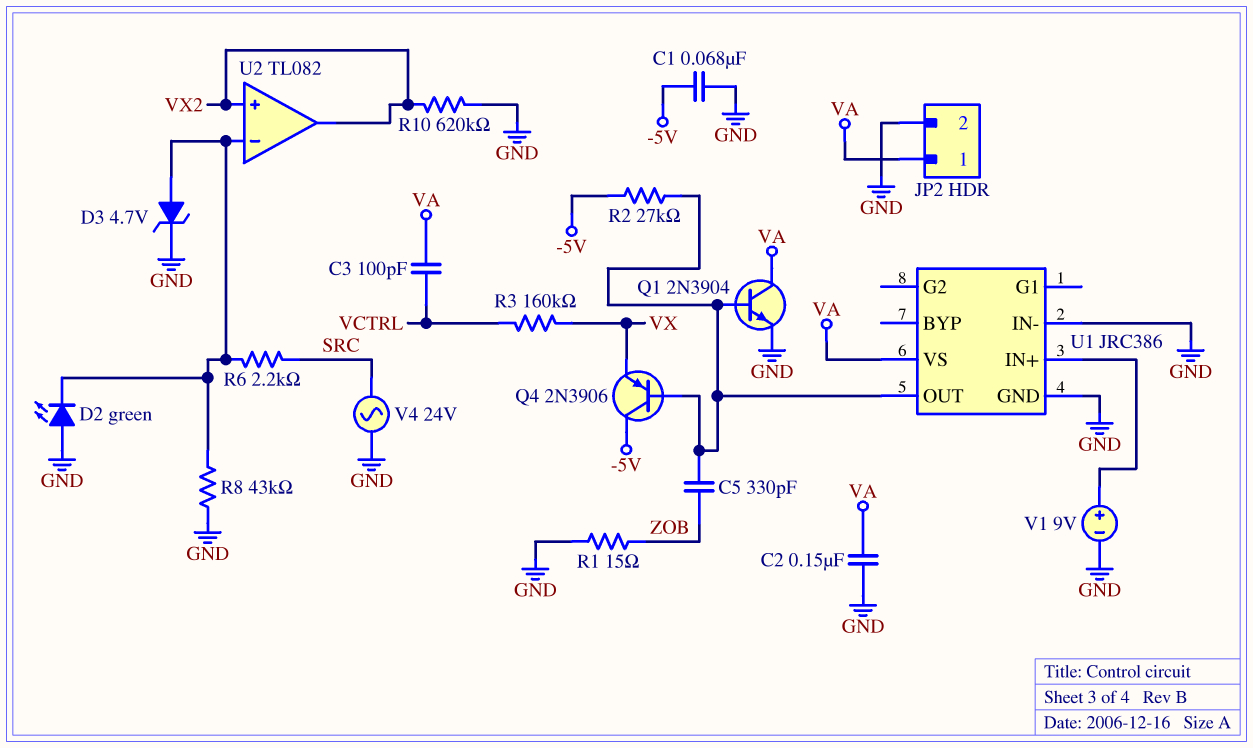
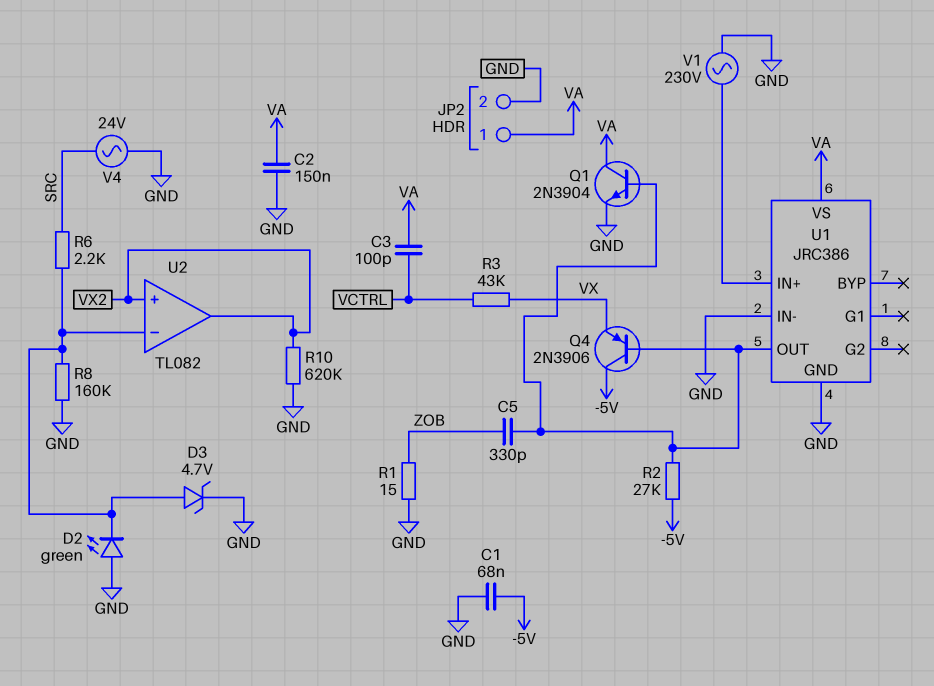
R3: 160k (VCTRL, VX) -> 43k (VCTRL, VX)
R8: 43k (GND, U2/in-) -> 160k (GND, U2/in-)
V1: 9V (plus U1/IN+, minus GND) -> AC 230V (GND, U1/IN+)

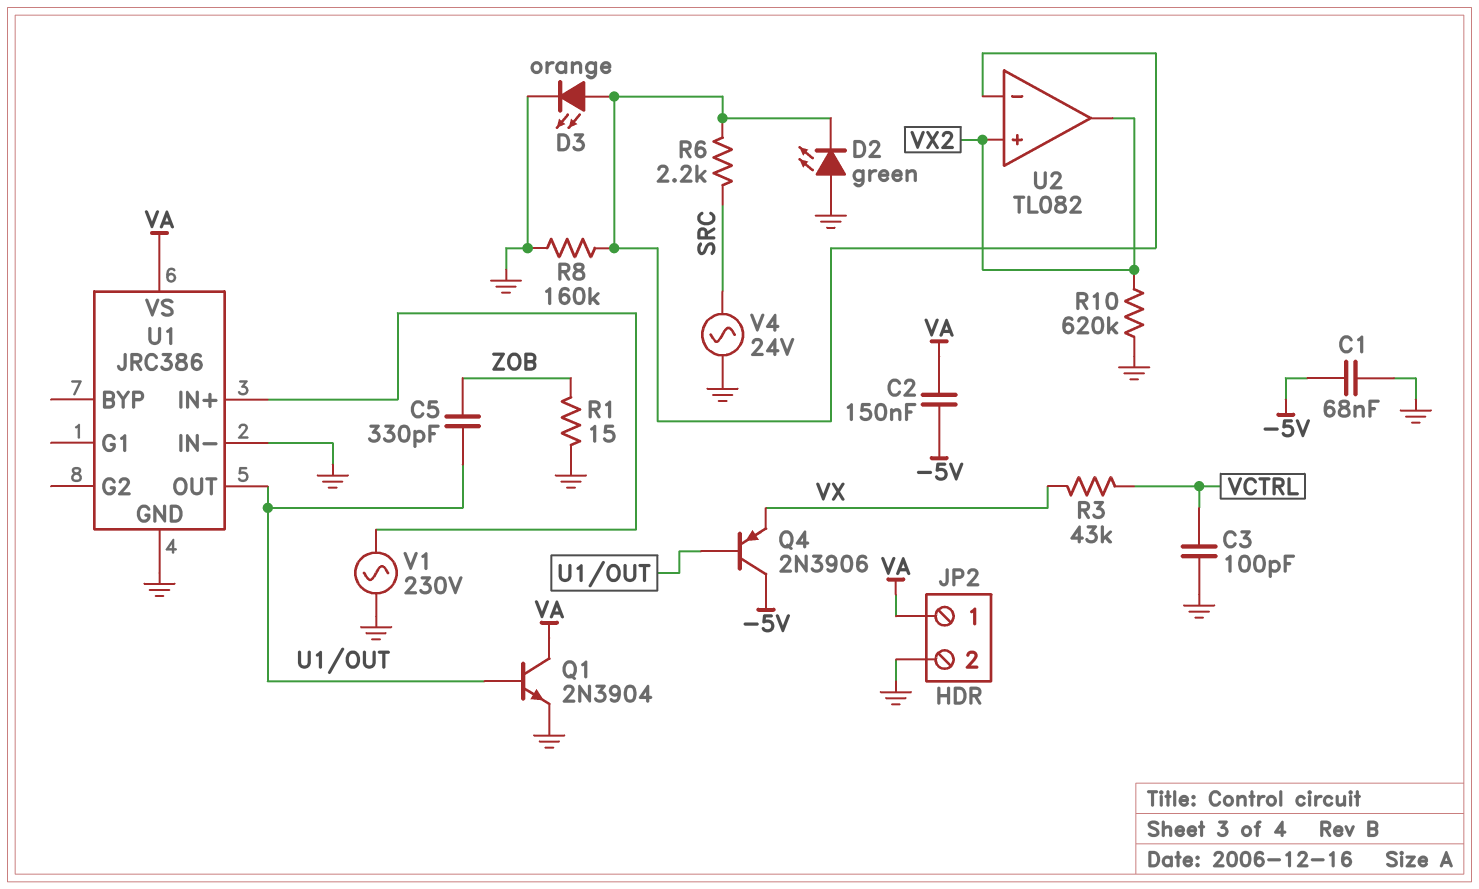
C2: 150nF (GND, VA) -> 150nF (-5V, VA)
C3: 100pF (VA, VCTRL) -> 100pF (GND, VCTRL)
D3: zener 4.7V (A U2/in-, K GND) -> LED orange (A U2/in-, K GND)
R2: 27k (-5V, U1/OUT) -> none

